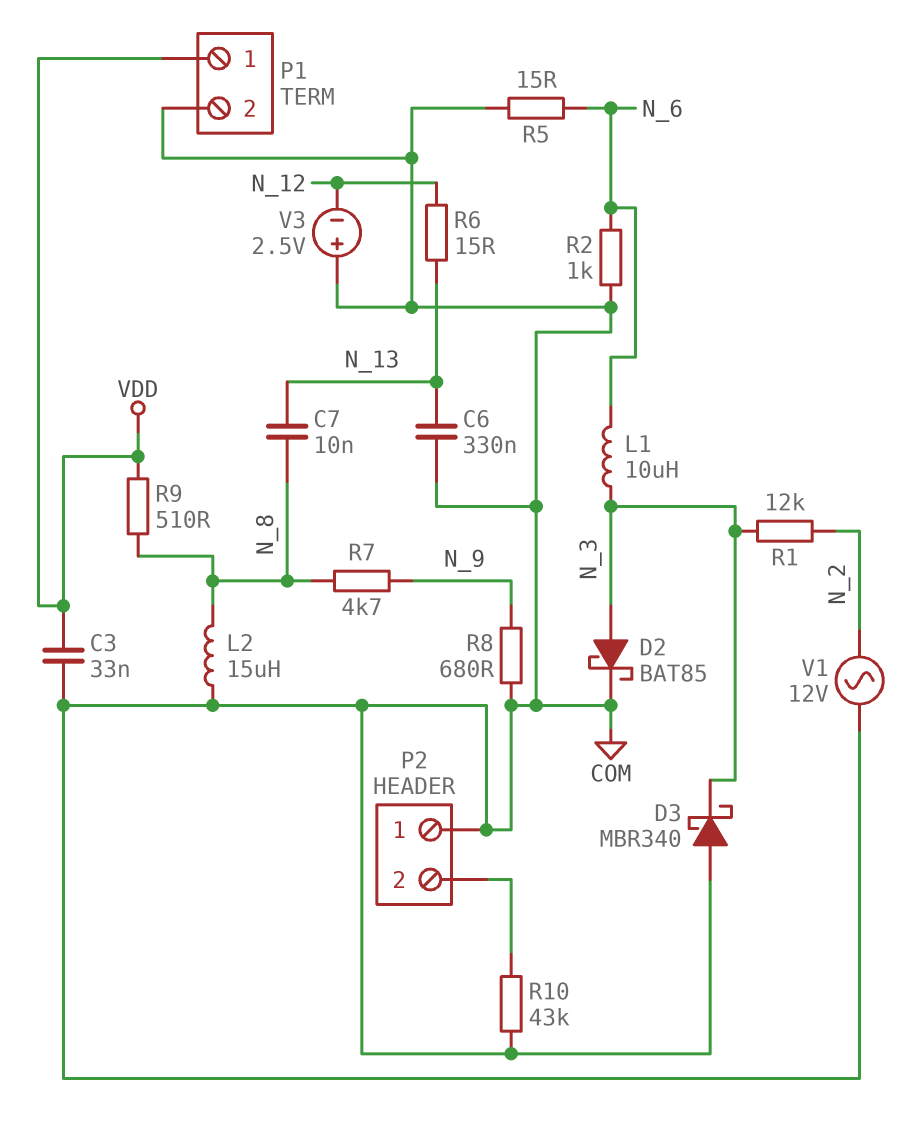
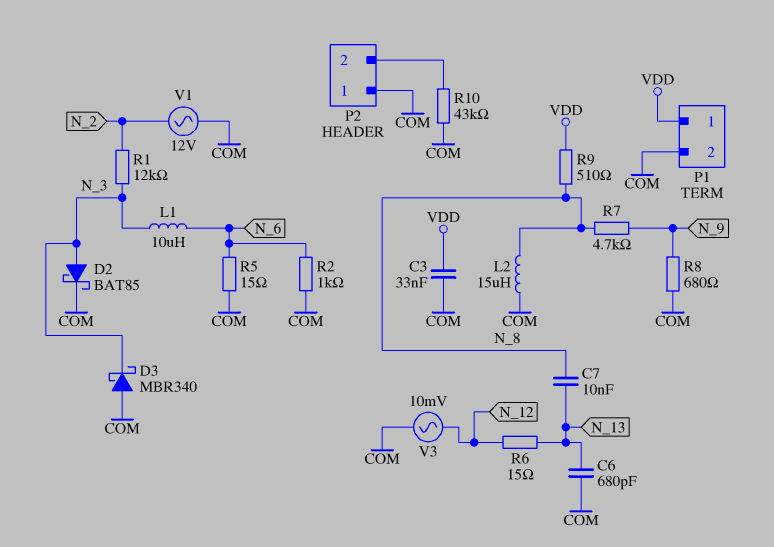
C6: 330nF (COM, N_13) -> 680pF (COM, N_13)
V3: 2.5V (plus COM, minus N_12) -> AC 10mV (COM, N_12)

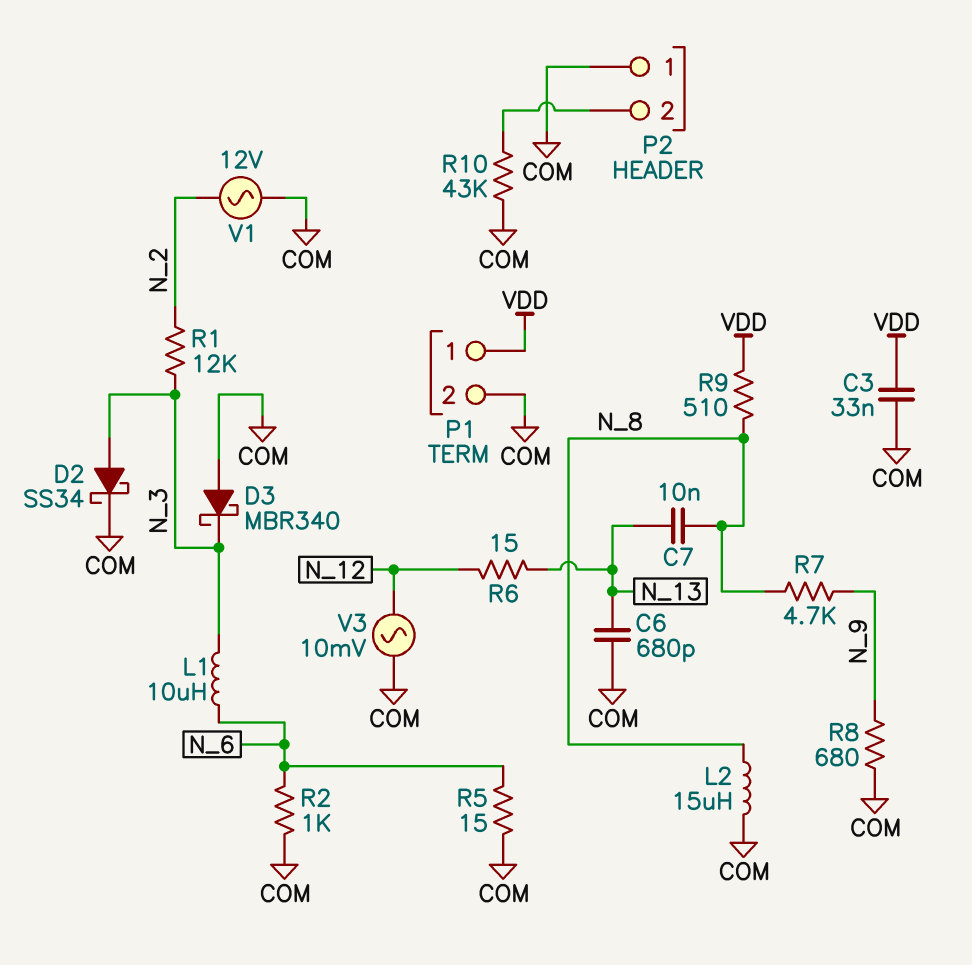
D2: schottky BAT85 (A N_3, K COM) -> schottky SS34 (A N_3, K COM)

